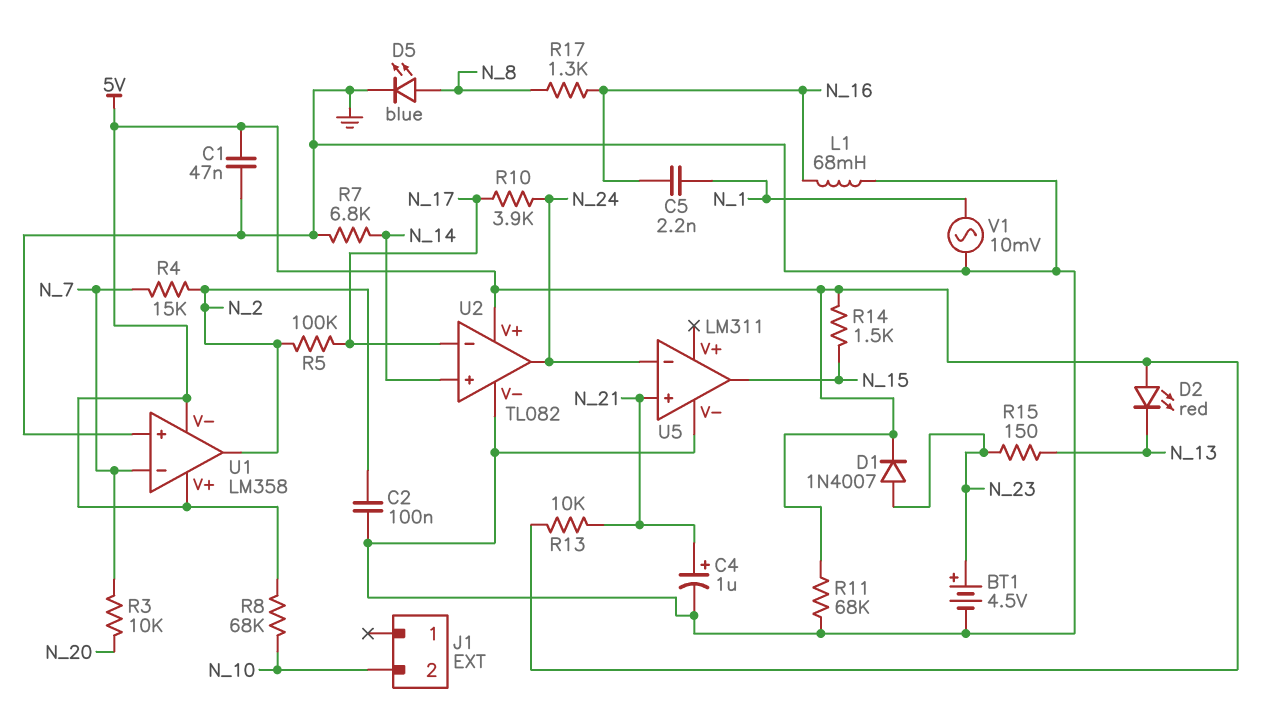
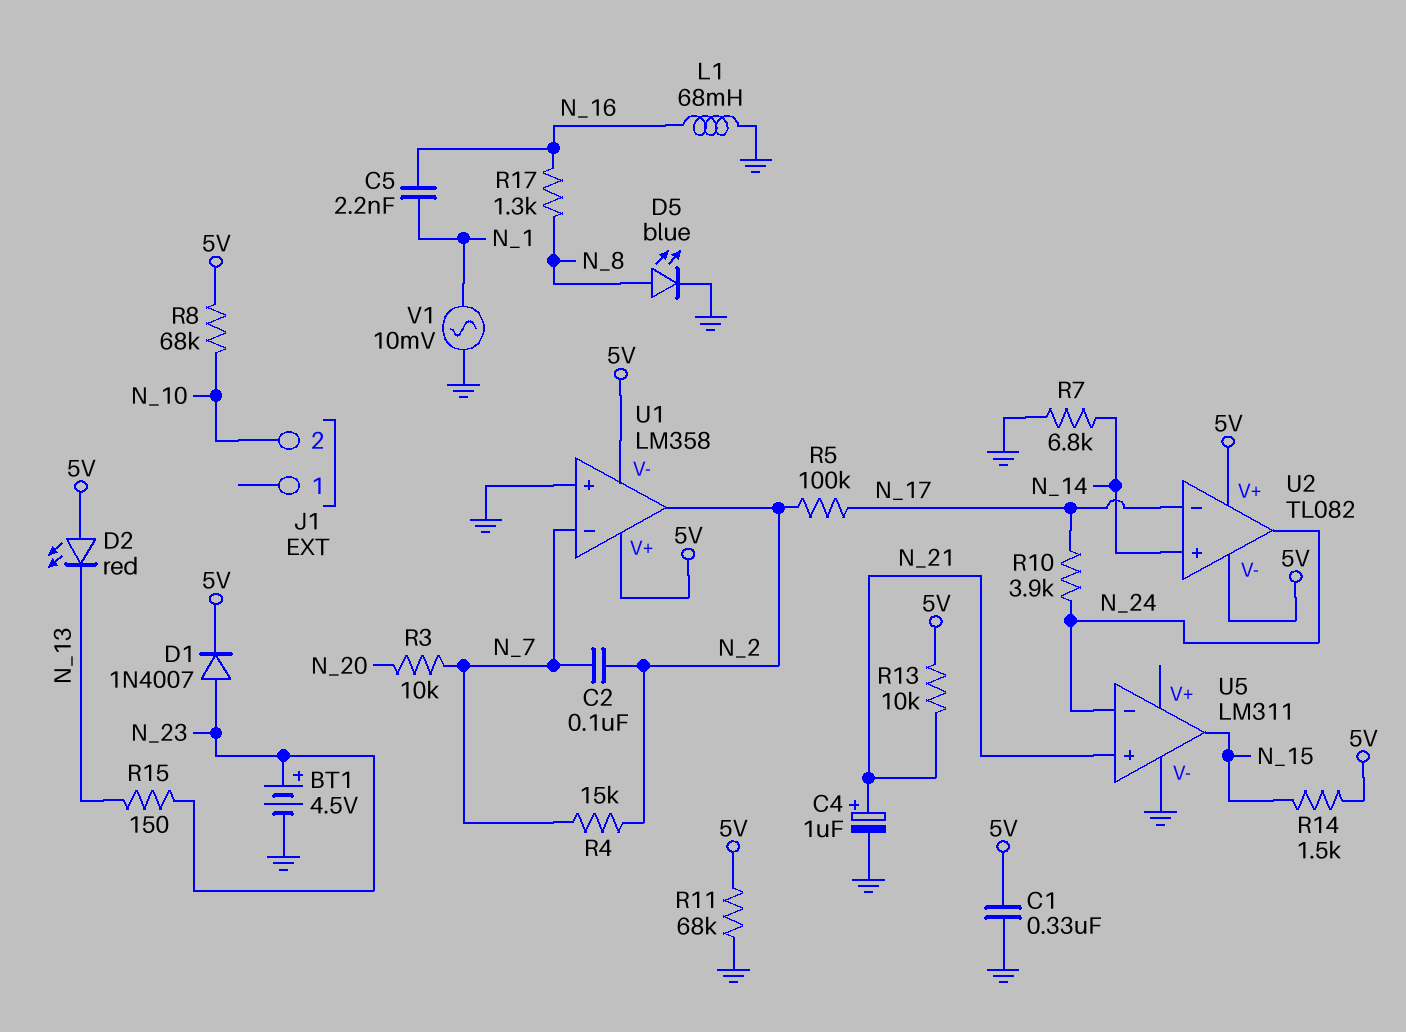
C1: 47nF (5V, GND) -> 330nF (5V, GND)
C2: 100nF (GND, N_2) -> 100nF (N_2, N_7)
U2 pin V-: GND -> 5V

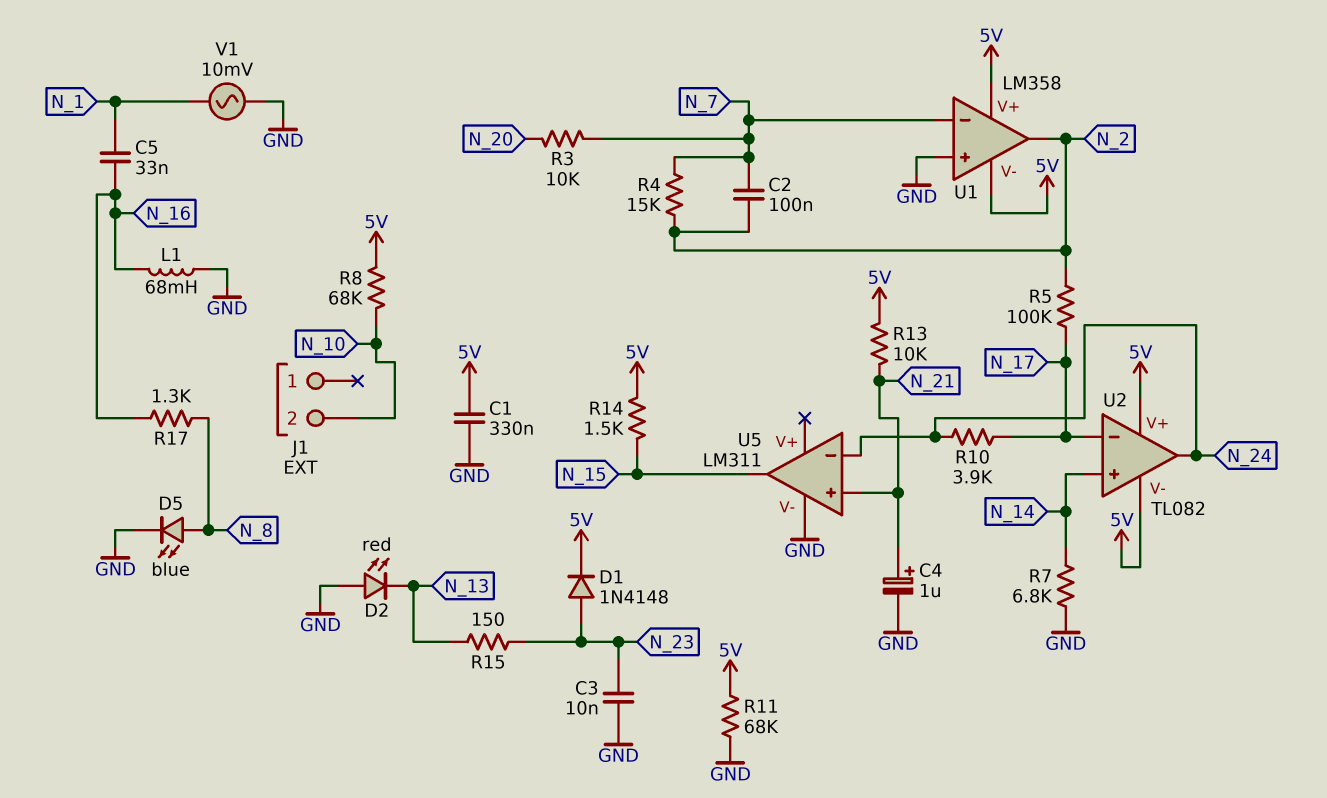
BT1: 4.5V (plus N_23, minus GND) -> none
C3: none -> 10nF (GND, N_23)
C5: 2.2nF (N_1, N_16) -> 33nF (N_1, N_16)
D1: diode 1N4007 (A N_23, K 5V) -> diode 1N4148 (A N_23, K 5V)
D2: LED red (A 5V, K N_13) -> LED red (A GND, K N_13)

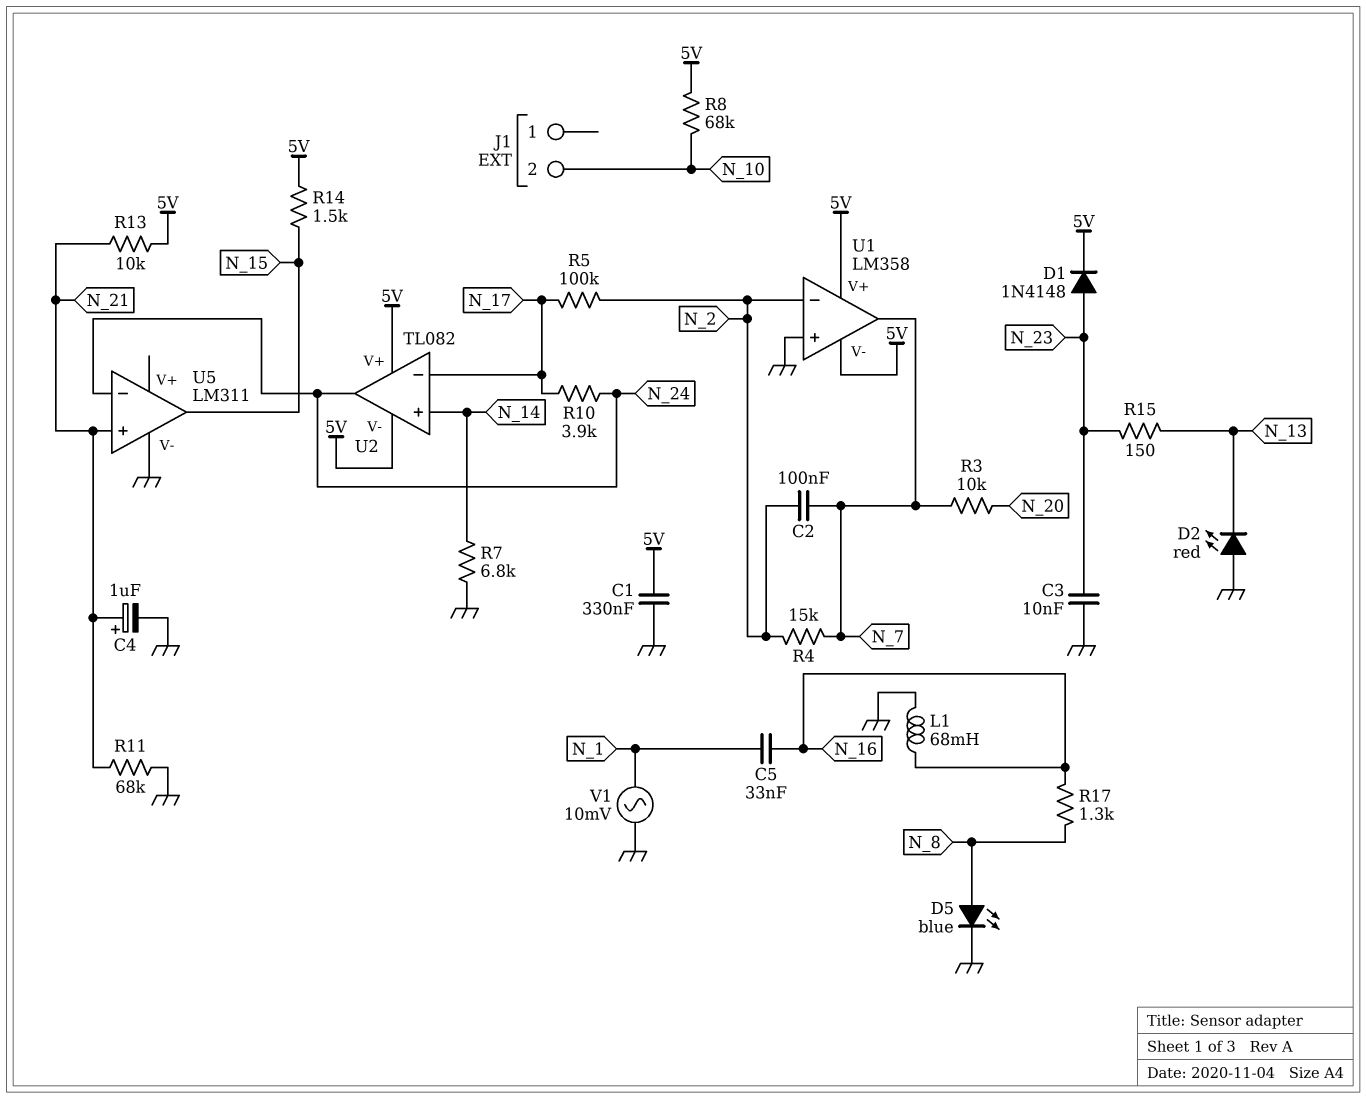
R11: 68k (5V, GND) -> 68k (GND, N_21)
U1 pin in-: N_7 -> N_2
U1 pin out: N_2 -> N_7

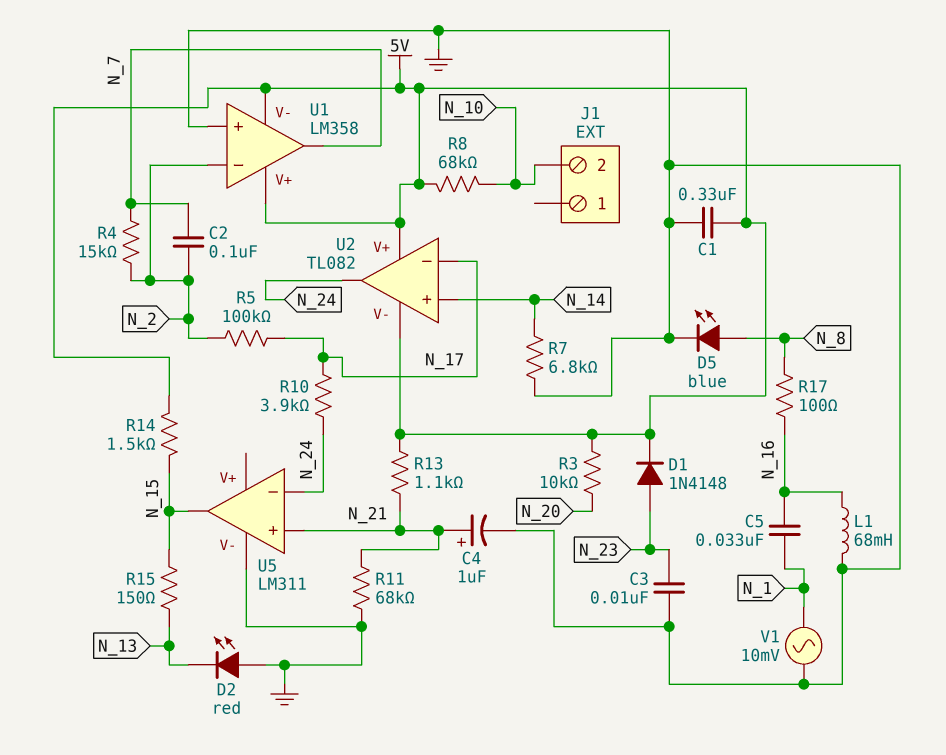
R3: 10k (N_7, N_20) -> 10k (5V, N_20)
R13: 10k (5V, N_21) -> 1.1k (5V, N_21)
R15: 150 (N_13, N_23) -> 150 (N_13, N_15)
R17: 1.3k (N_8, N_16) -> 100 (N_8, N_16)

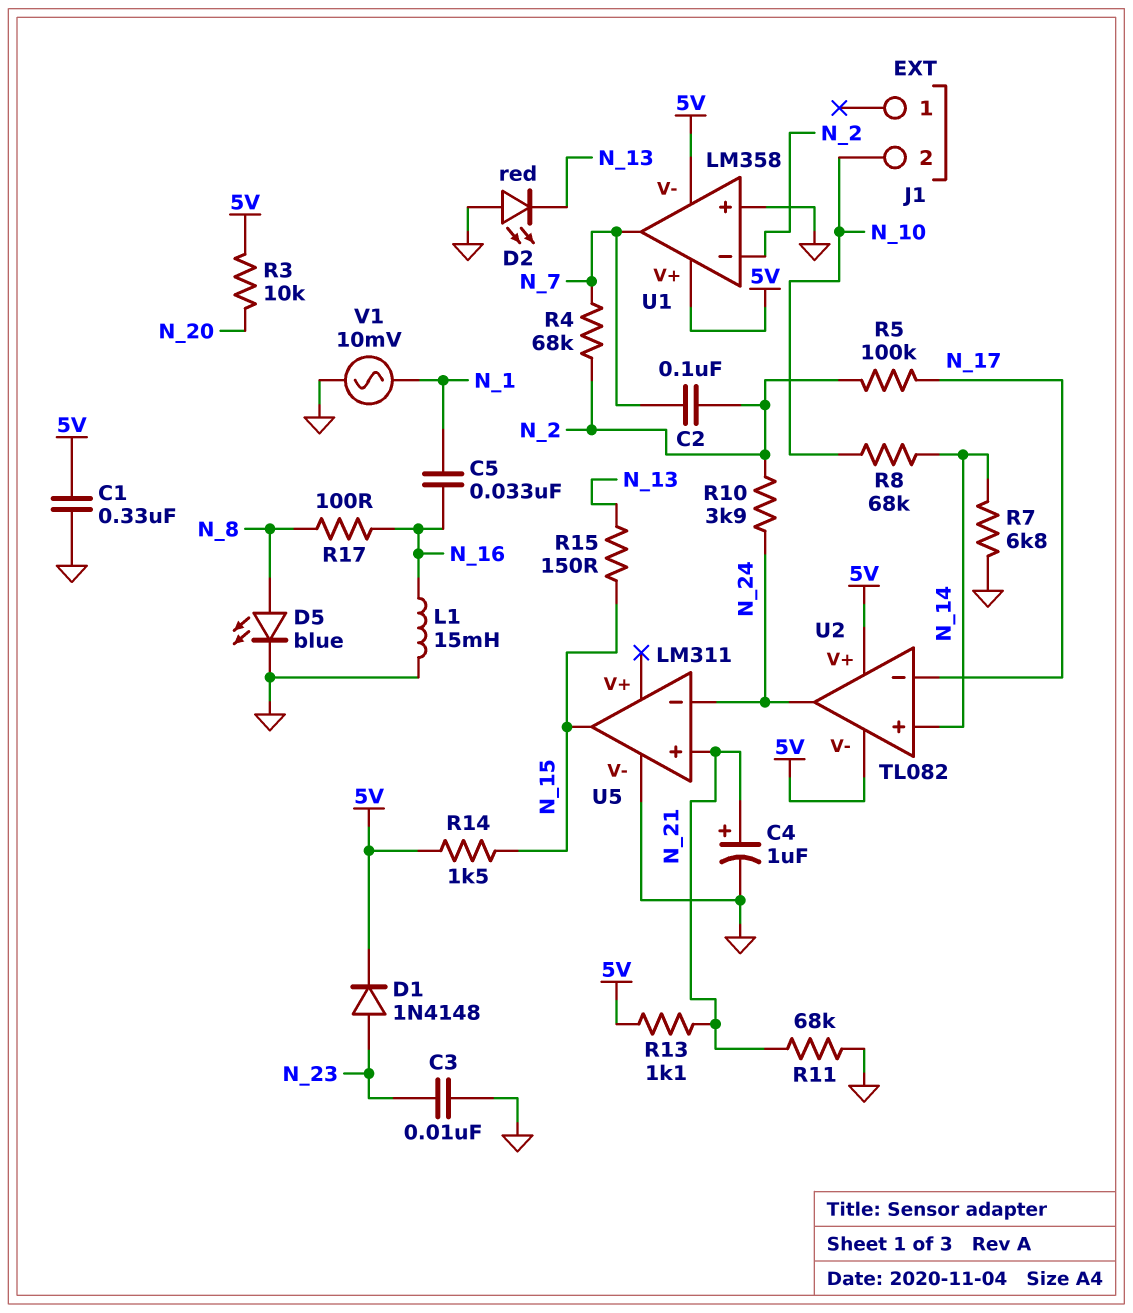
L1: 68mH (GND, N_16) -> 15mH (GND, N_16)
R4: 15k (N_2, N_7) -> 68k (N_2, N_7)
R8: 68k (5V, N_10) -> 68k (N_10, N_14)
R10: 3.9k (N_17, N_24) -> 3.9k (N_2, N_24)

